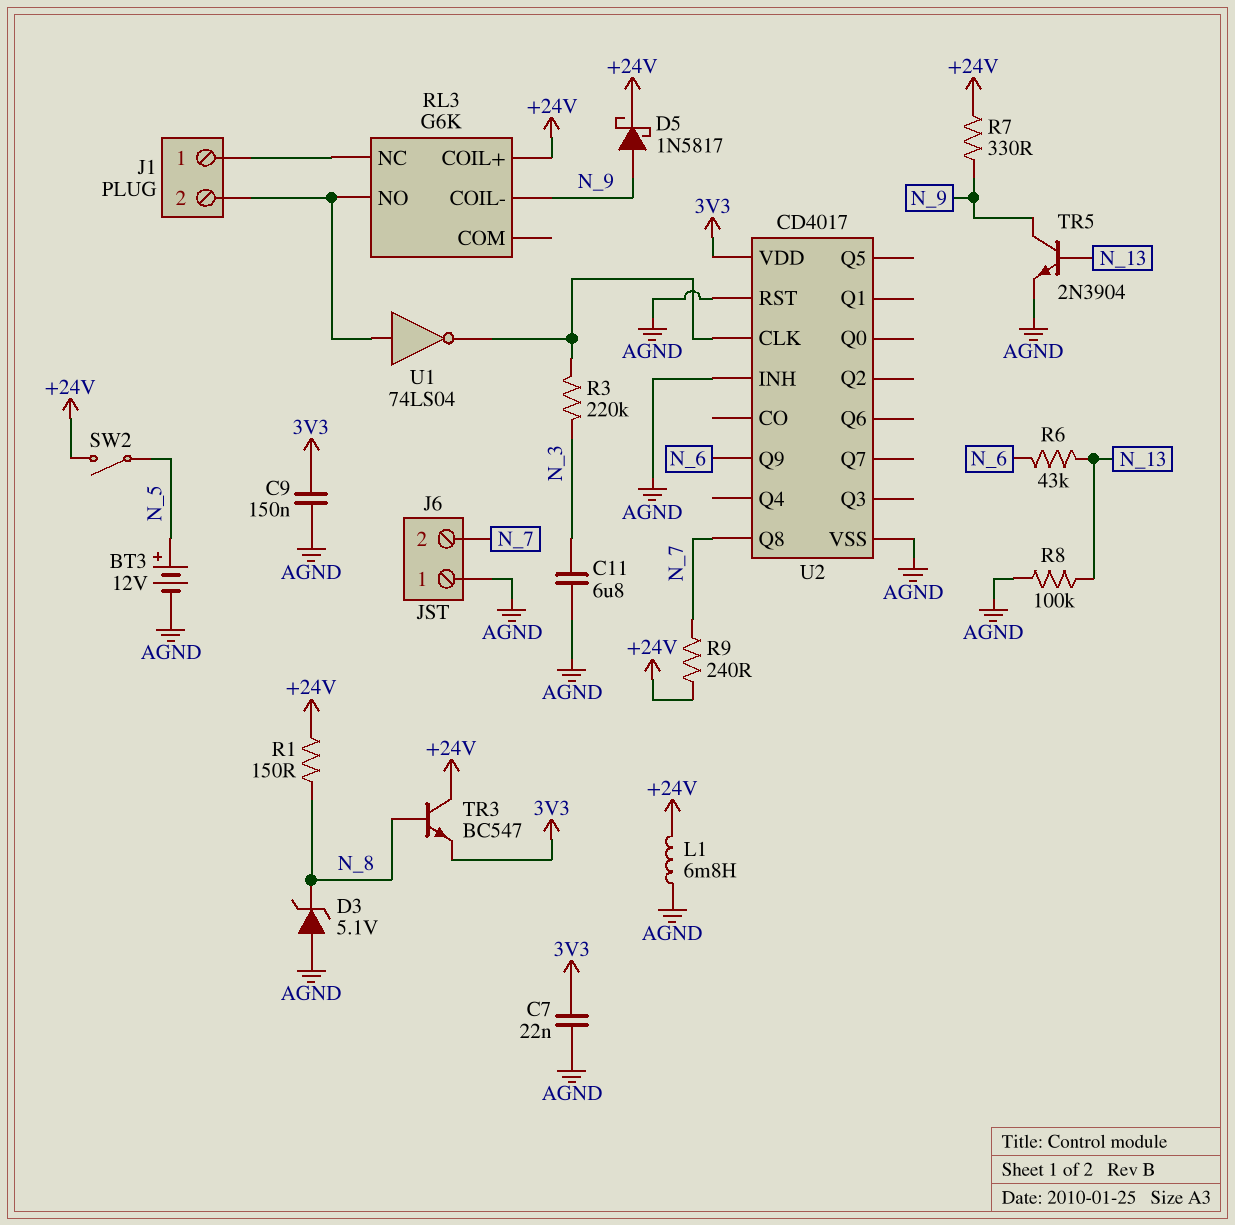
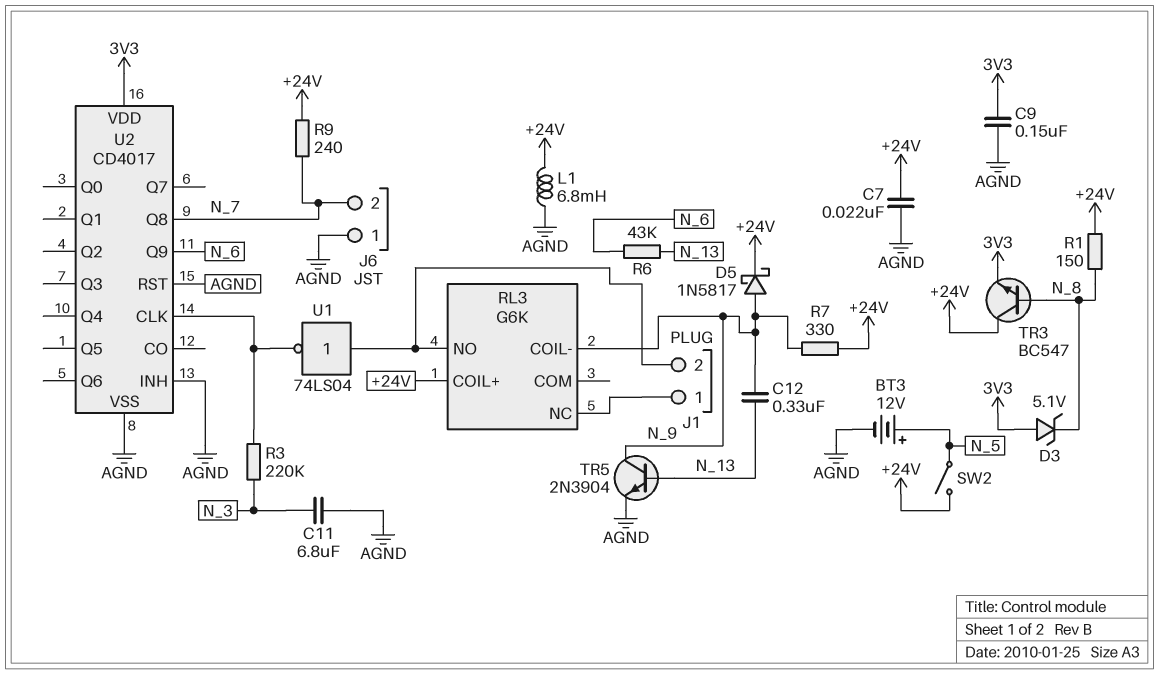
C7: 22nF (3V3, AGND) -> 22nF (+24V, AGND)
C12: none -> 330nF (N_9, N_13)
D3: zener 5.1V (A AGND, K N_8) -> zener 5.1V (A 3V3, K N_8)
R8: 100k (AGND, N_13) -> none

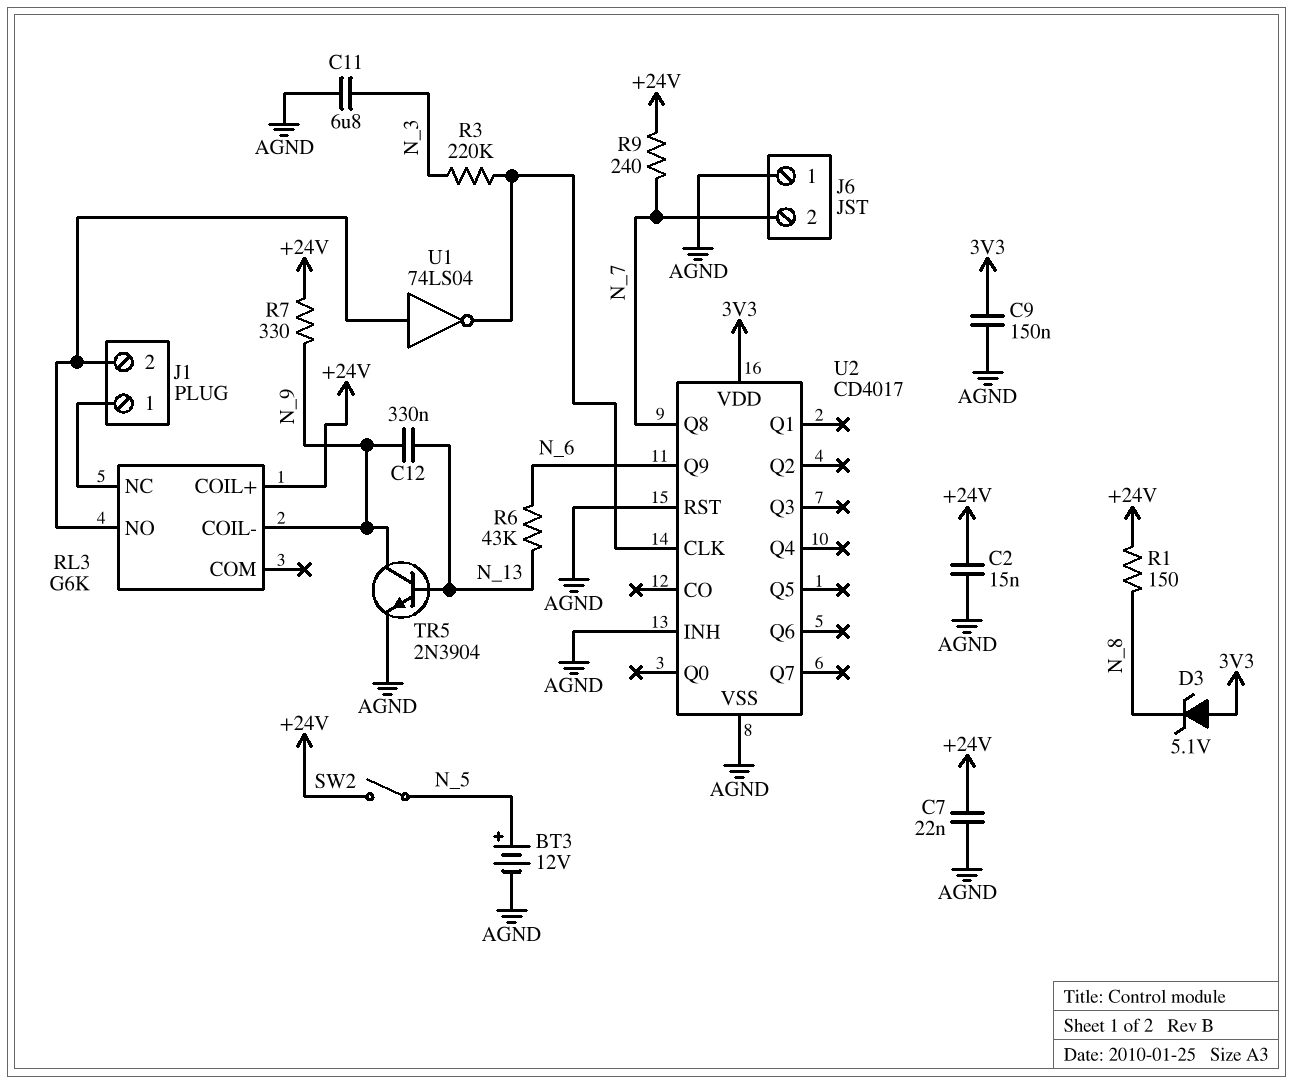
C2: none -> 15nF (+24V, AGND)
D5: schottky 1N5817 (A N_9, K +24V) -> none
L1: 6.8mH (+24V, AGND) -> none
TR3: NPN BC547 (B N_8, C +24V, E 3V3) -> none

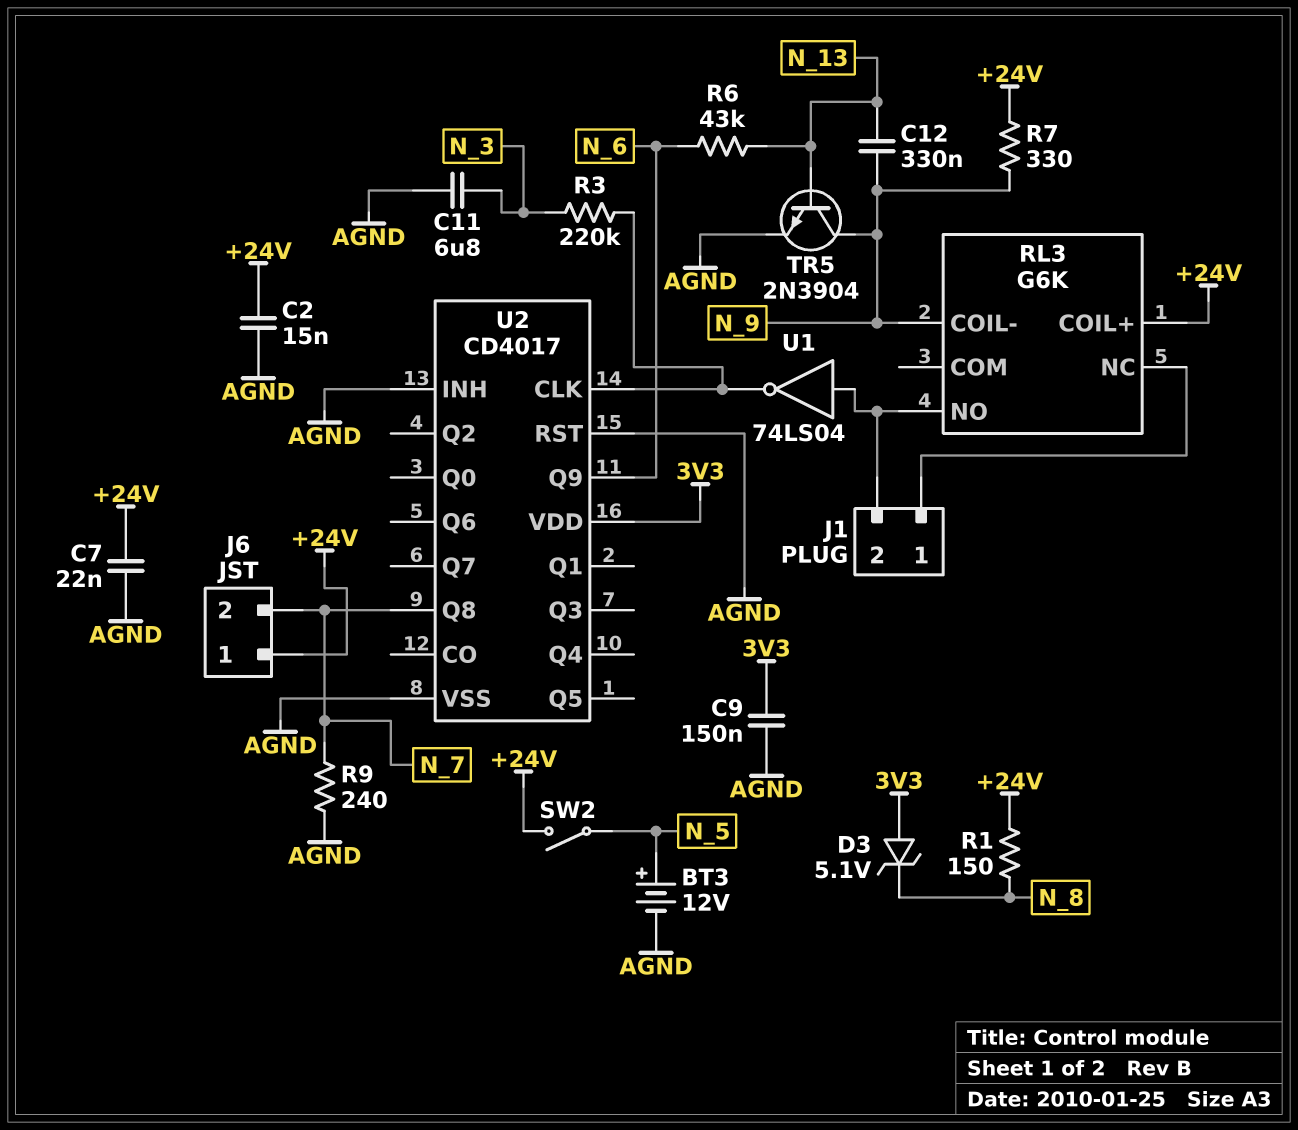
J6 pin 1: AGND -> +24V
R9: 240 (+24V, N_7) -> 240 (AGND, N_7)

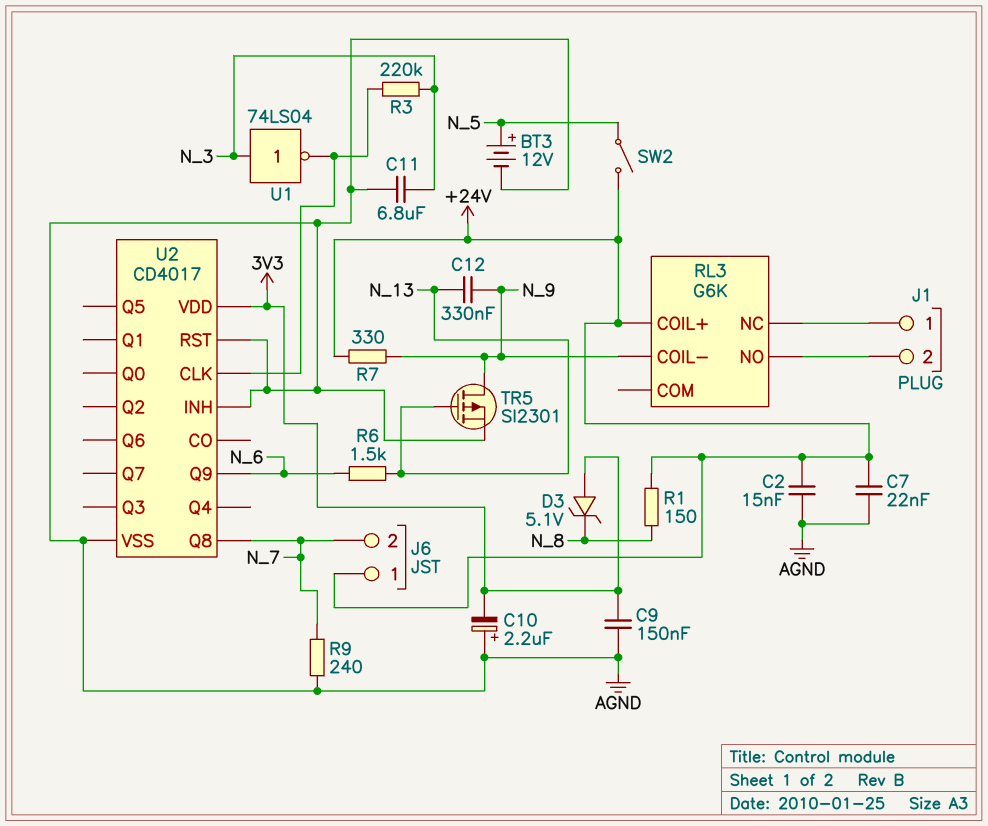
C10: none -> 2.2uF (plus AGND, minus 3V3)
R6: 43k (N_6, N_13) -> 1.5k (N_6, N_13)
TR5: NPN 2N3904 (B N_13, C N_9, E AGND) -> PMOS SI2301 (G N_13, D N_9, S AGND)
U1: NOT 74LS04 (in J1/2, out U2/CLK) -> NOT 74LS04 (in N_3, out U2/CLK)

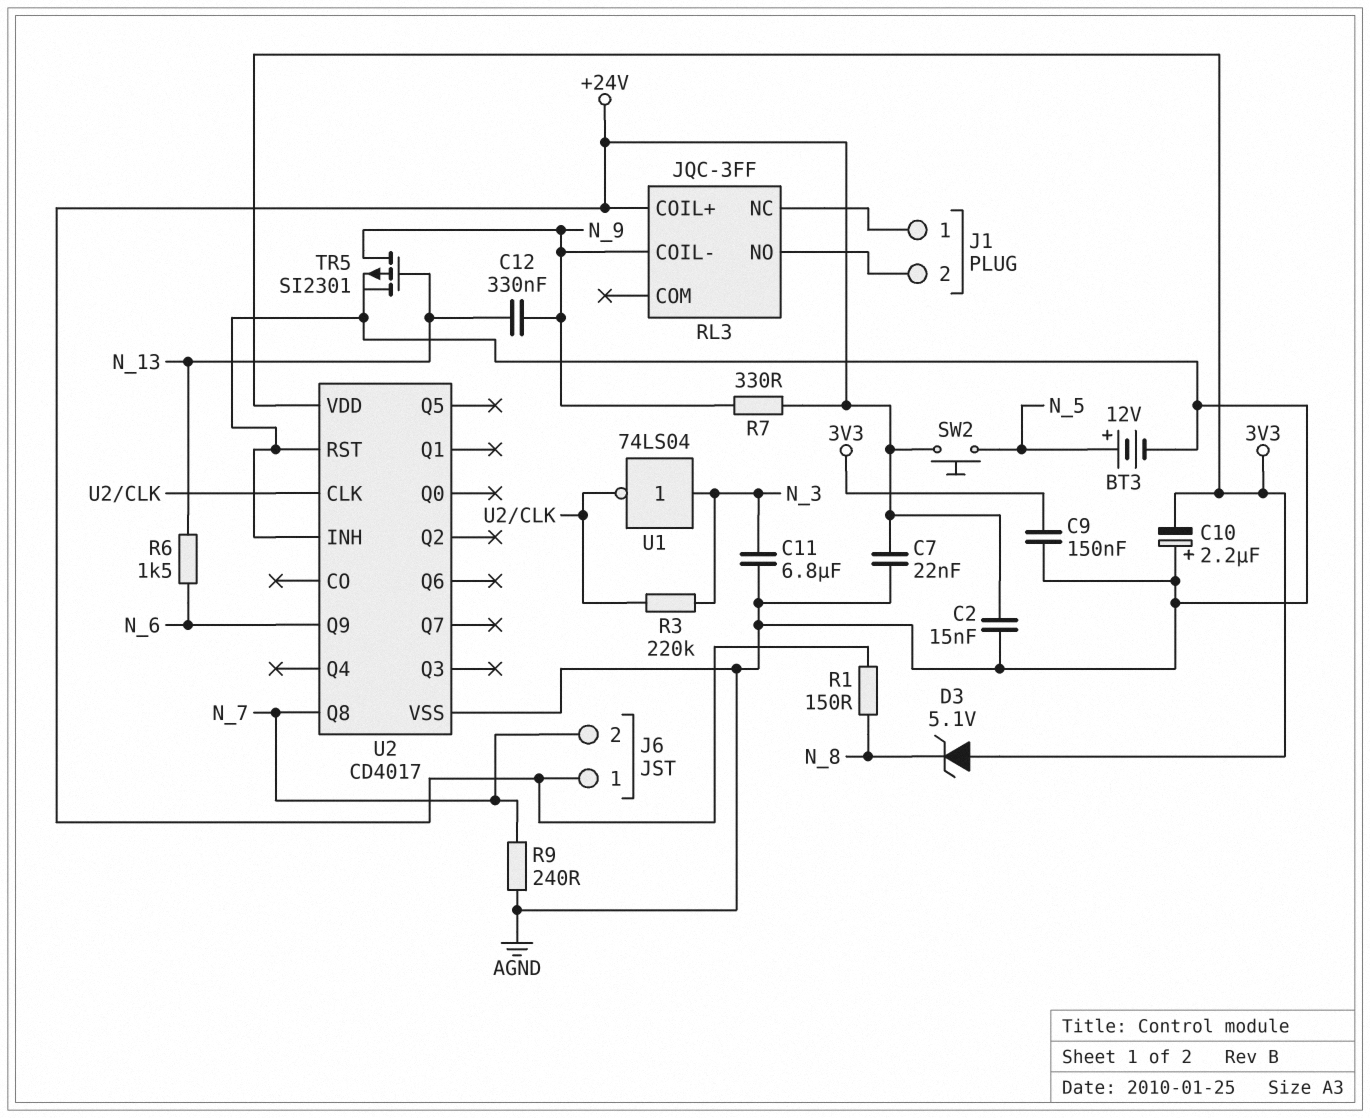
RL3: G6K -> JQC-3FF
SW2: switch (+24V, N_5) -> button (+24V, N_5)

